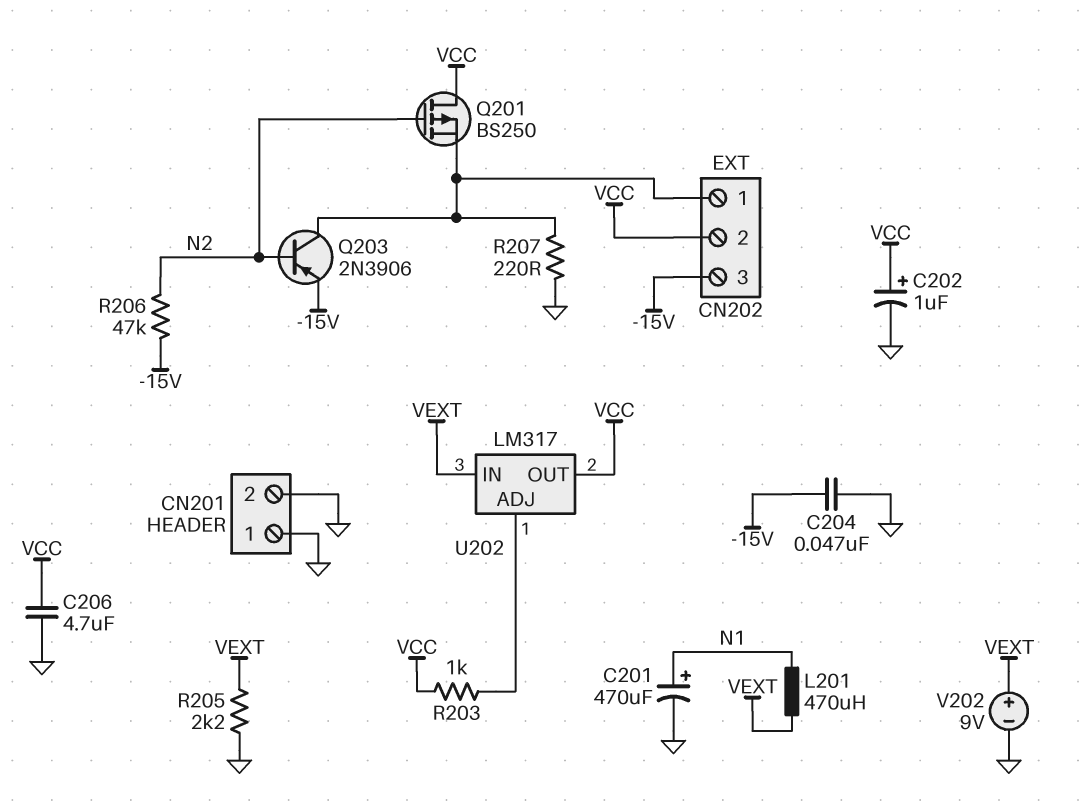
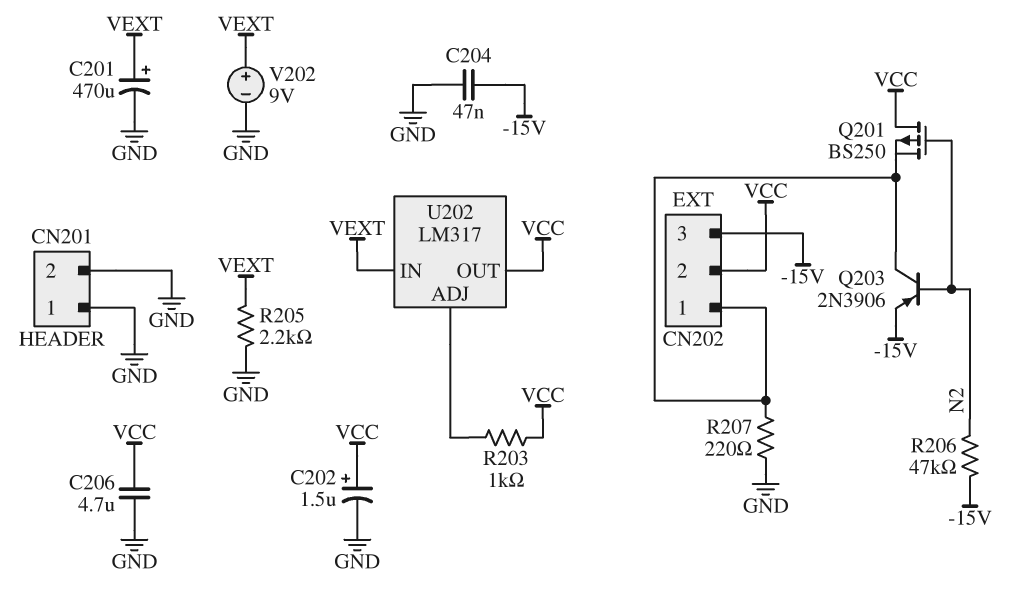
C201: 470uF (plus N1, minus GND) -> 470uF (plus VEXT, minus GND)
C202: 1uF (plus VCC, minus GND) -> 1.5uF (plus VCC, minus GND)
L201: 470uH (N1, VEXT) -> none

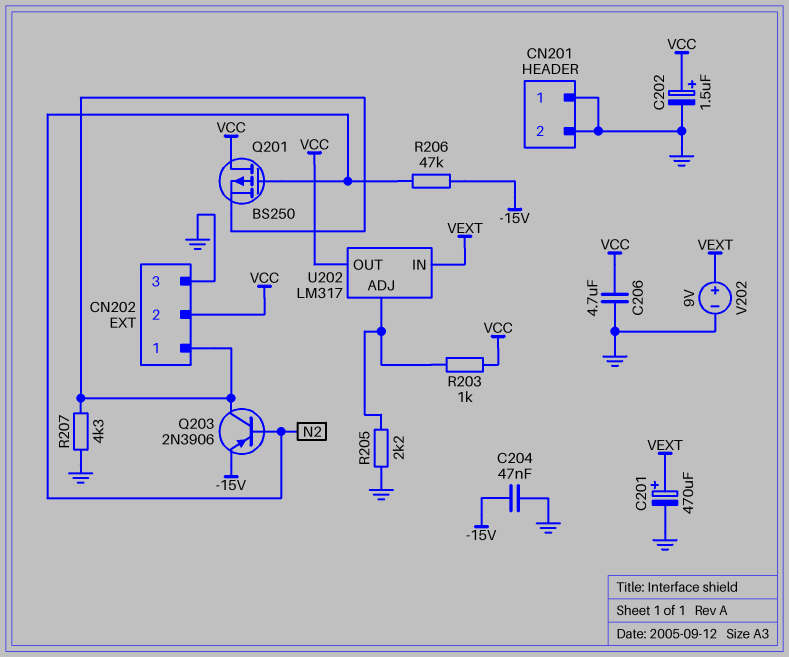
CN202 pin 3: -15V -> GND
R205: 2.2k (GND, VEXT) -> 2.2k (GND, U202/ADJ)
R207: 220 (CN202/1, GND) -> 4.3k (CN202/1, GND)

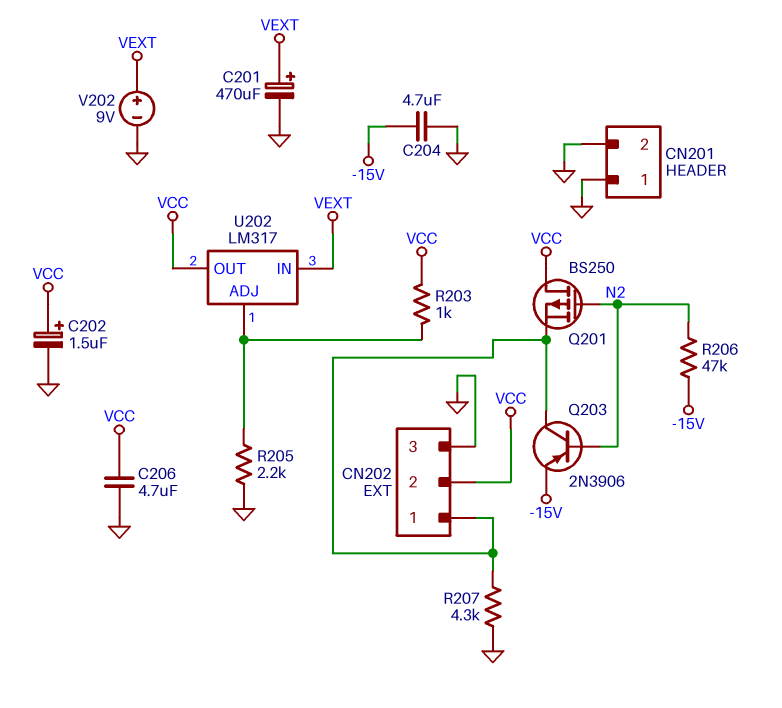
C204: 47nF (-15V, GND) -> 4.7uF (-15V, GND)

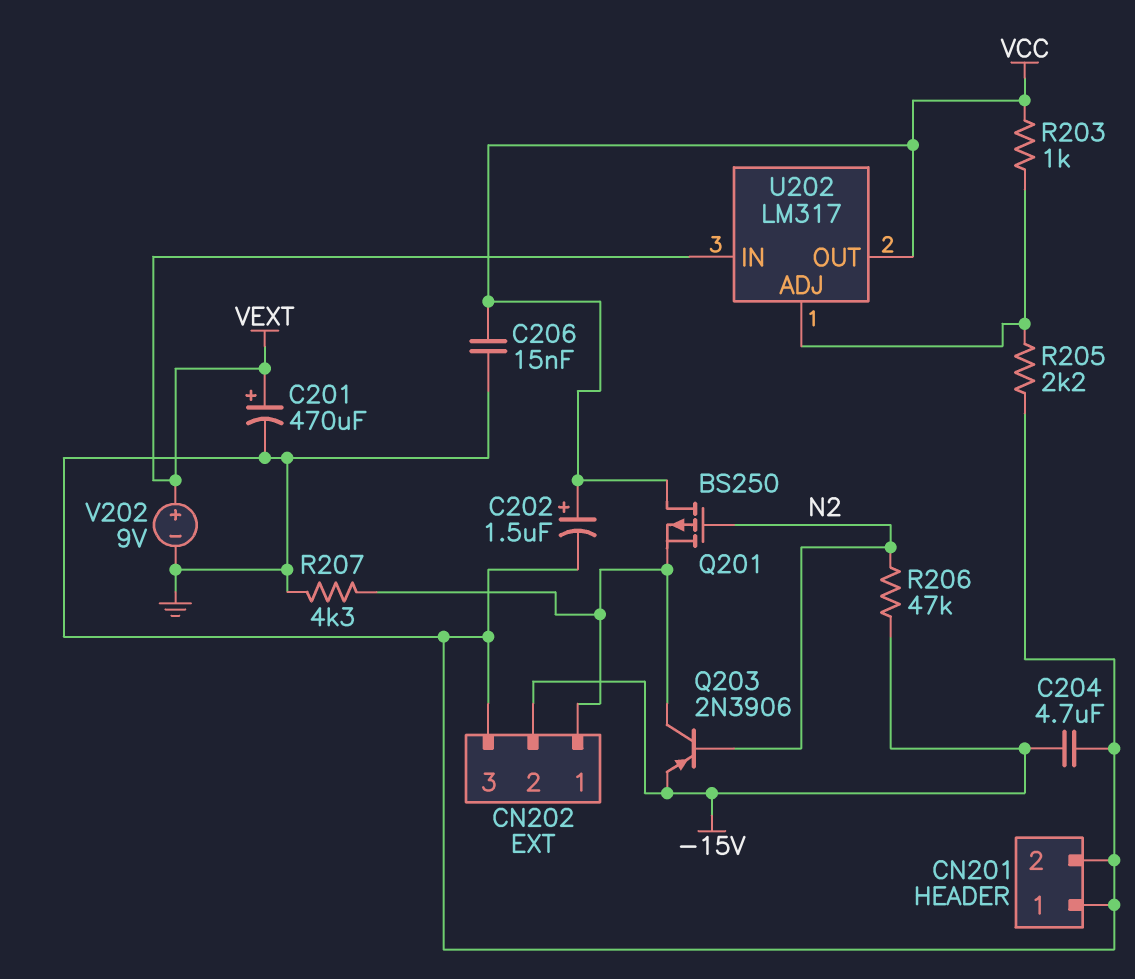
C206: 4.7uF (GND, VCC) -> 15nF (GND, VCC)
CN202 pin 2: VCC -> -15V

